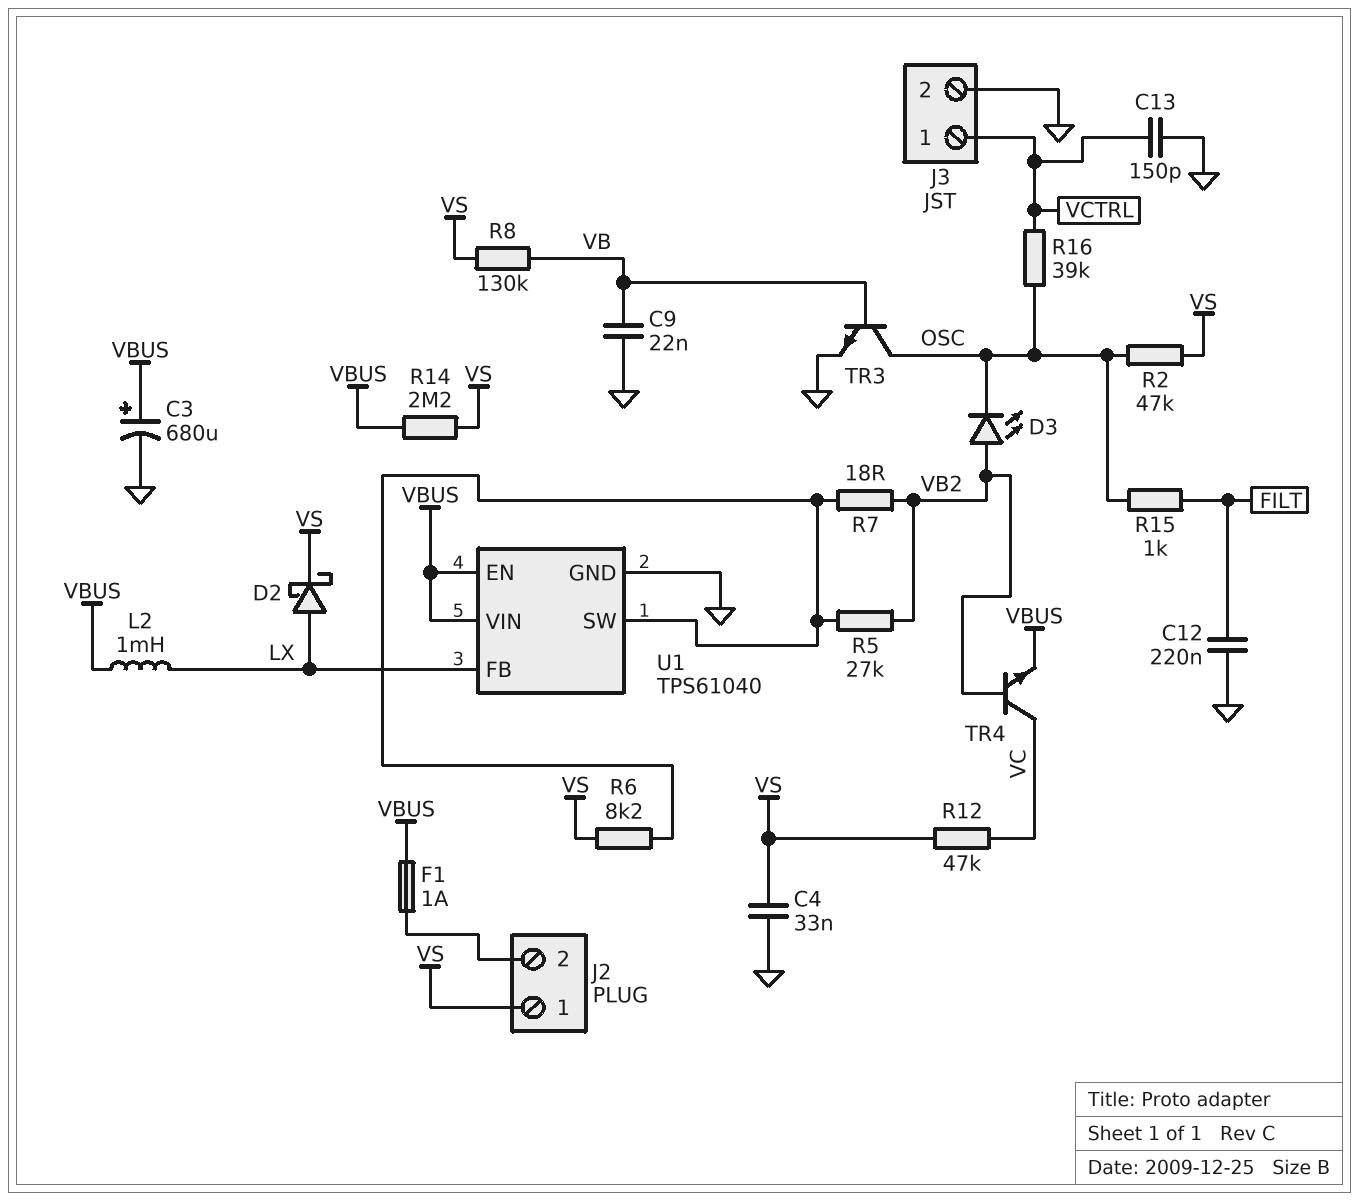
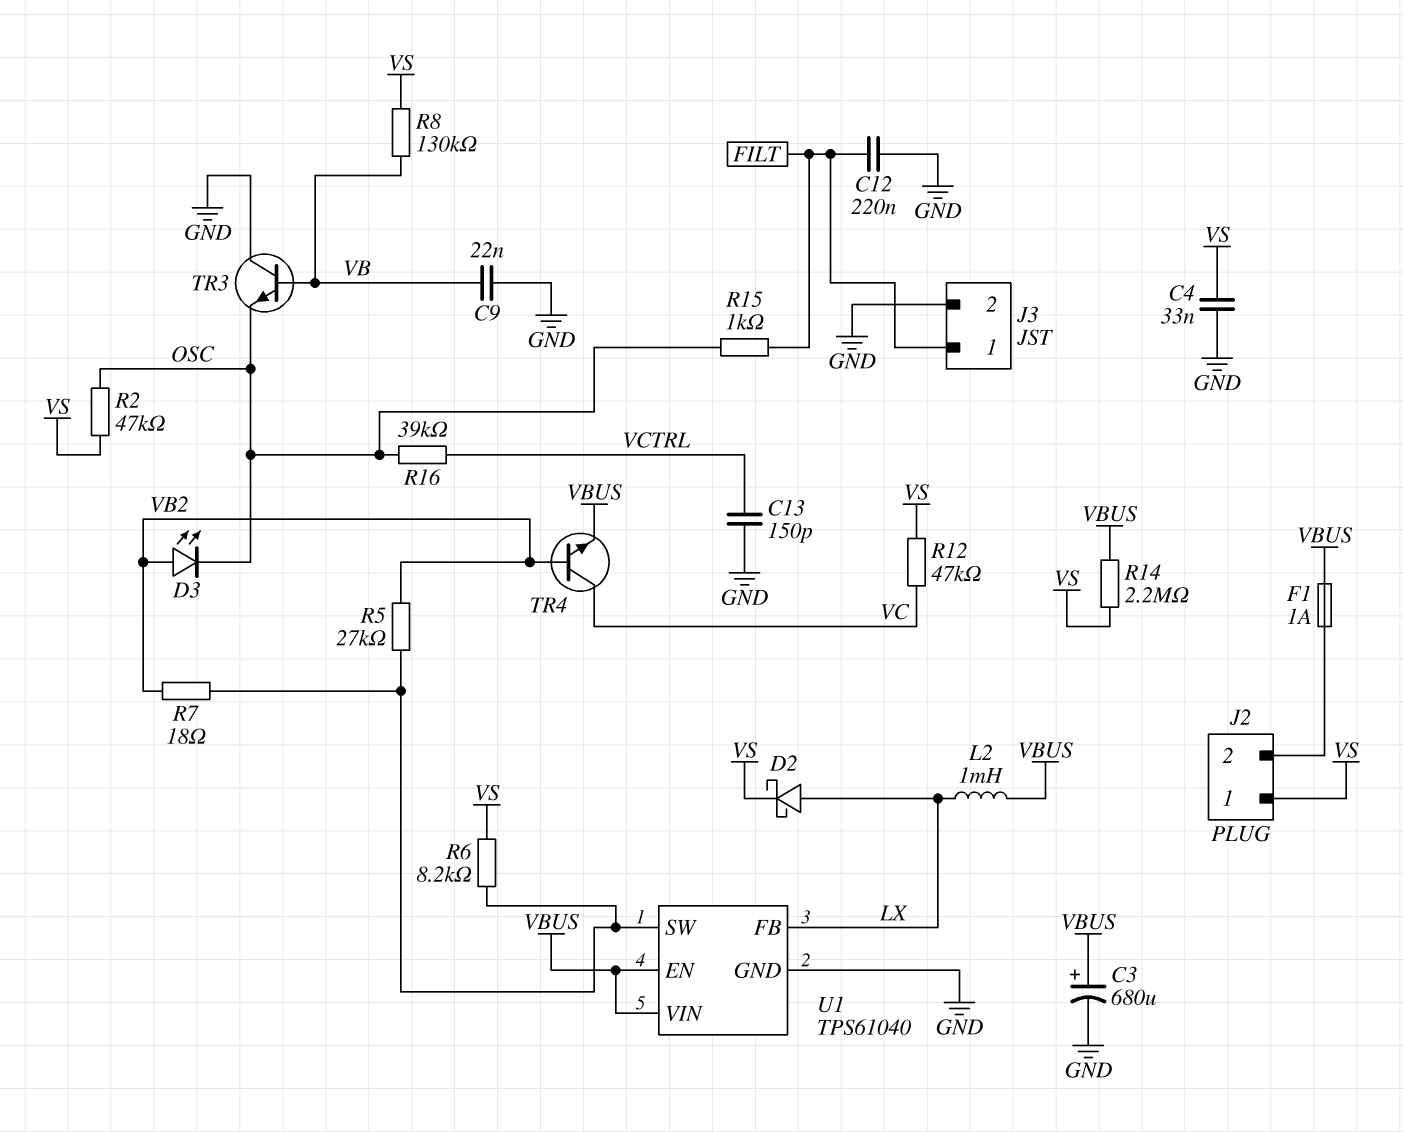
J3 pin 1: VCTRL -> FILT
TR3: NPN (B VB, C OSC, E GND) -> NPN (B VB, C GND, E OSC)

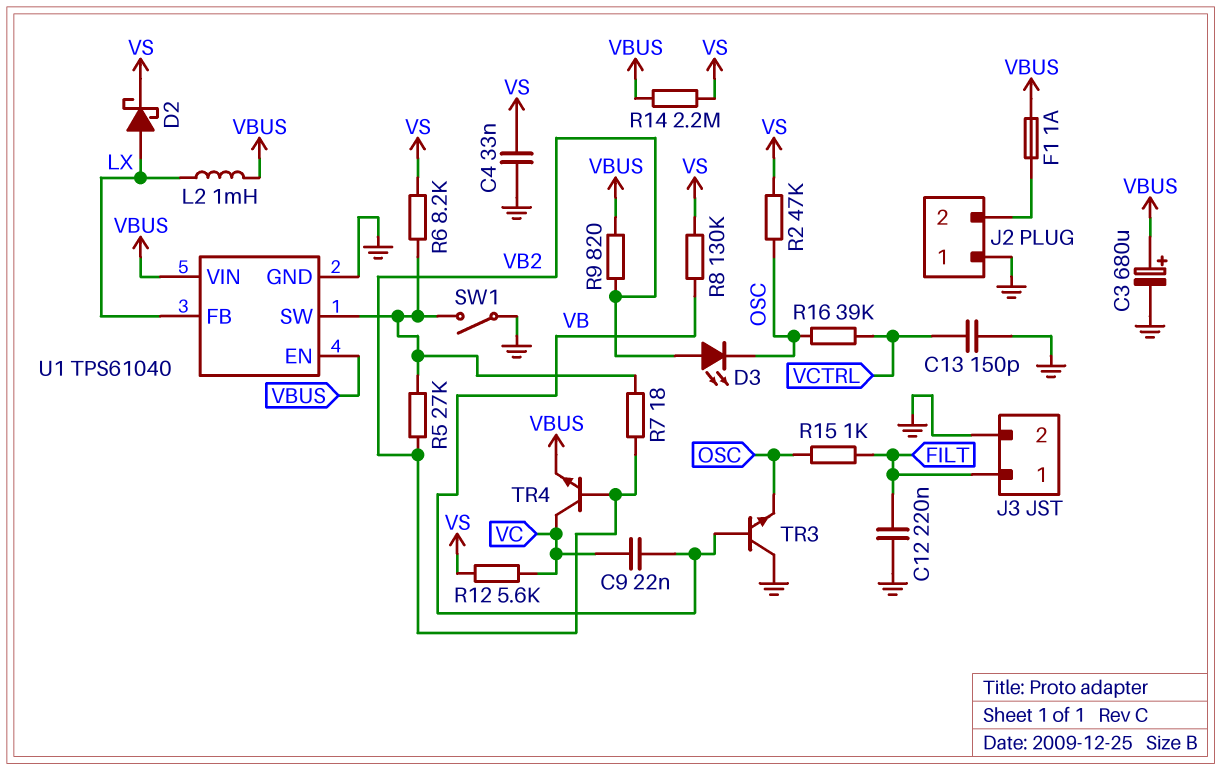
C9: 22nF (GND, VB) -> 22nF (VB, VC)
J2 pin 1: VS -> GND
R9: none -> 820 (VB2, VBUS)
R12: 47k (VC, VS) -> 5.6k (VC, VS)
SW1: none -> switch (GND, U1/SW)

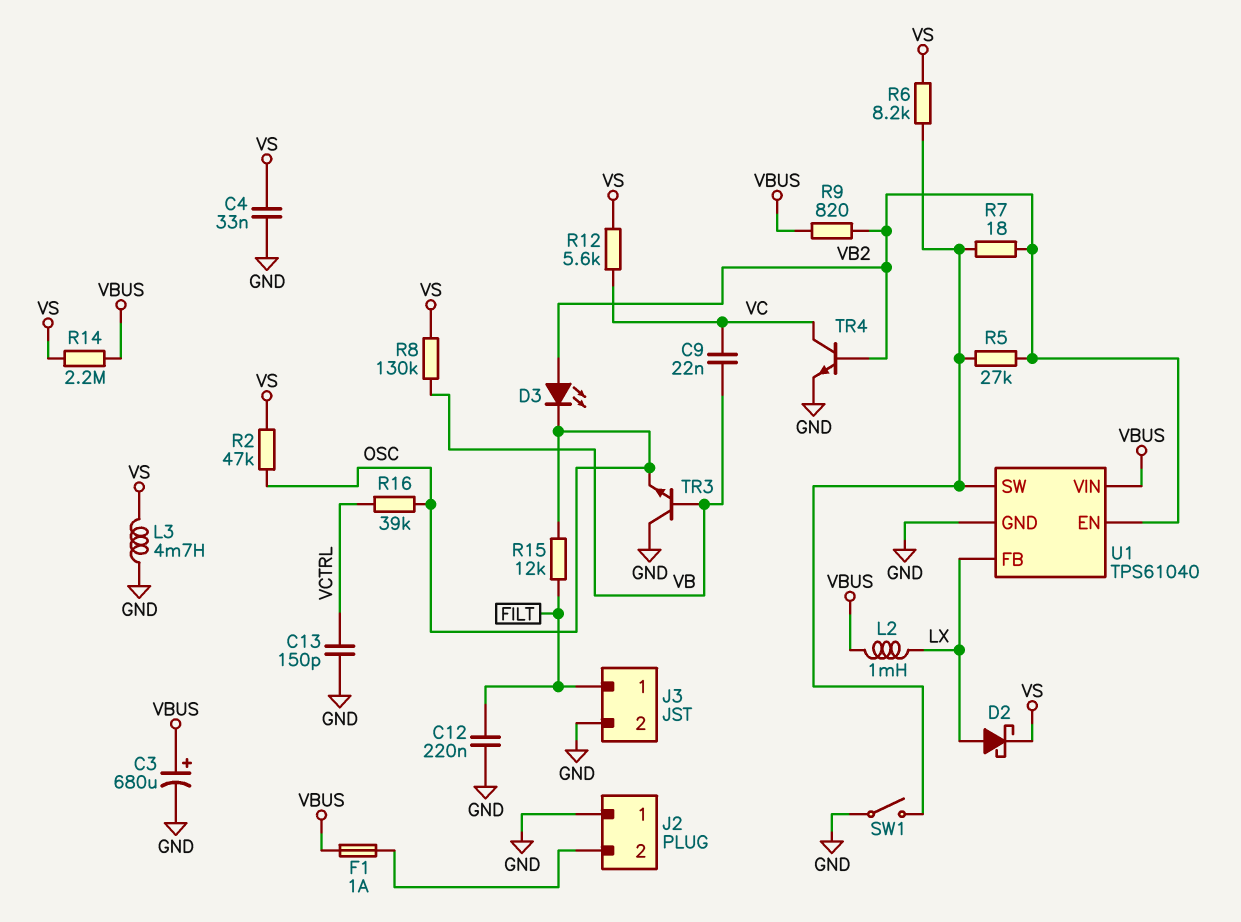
L3: none -> 4.7mH (GND, VS)
R15: 1k (FILT, OSC) -> 12k (FILT, OSC)
TR4: NPN (B VB2, C VC, E VBUS) -> NPN (B VB2, C VC, E GND)
U1 pin EN: VBUS -> VB2

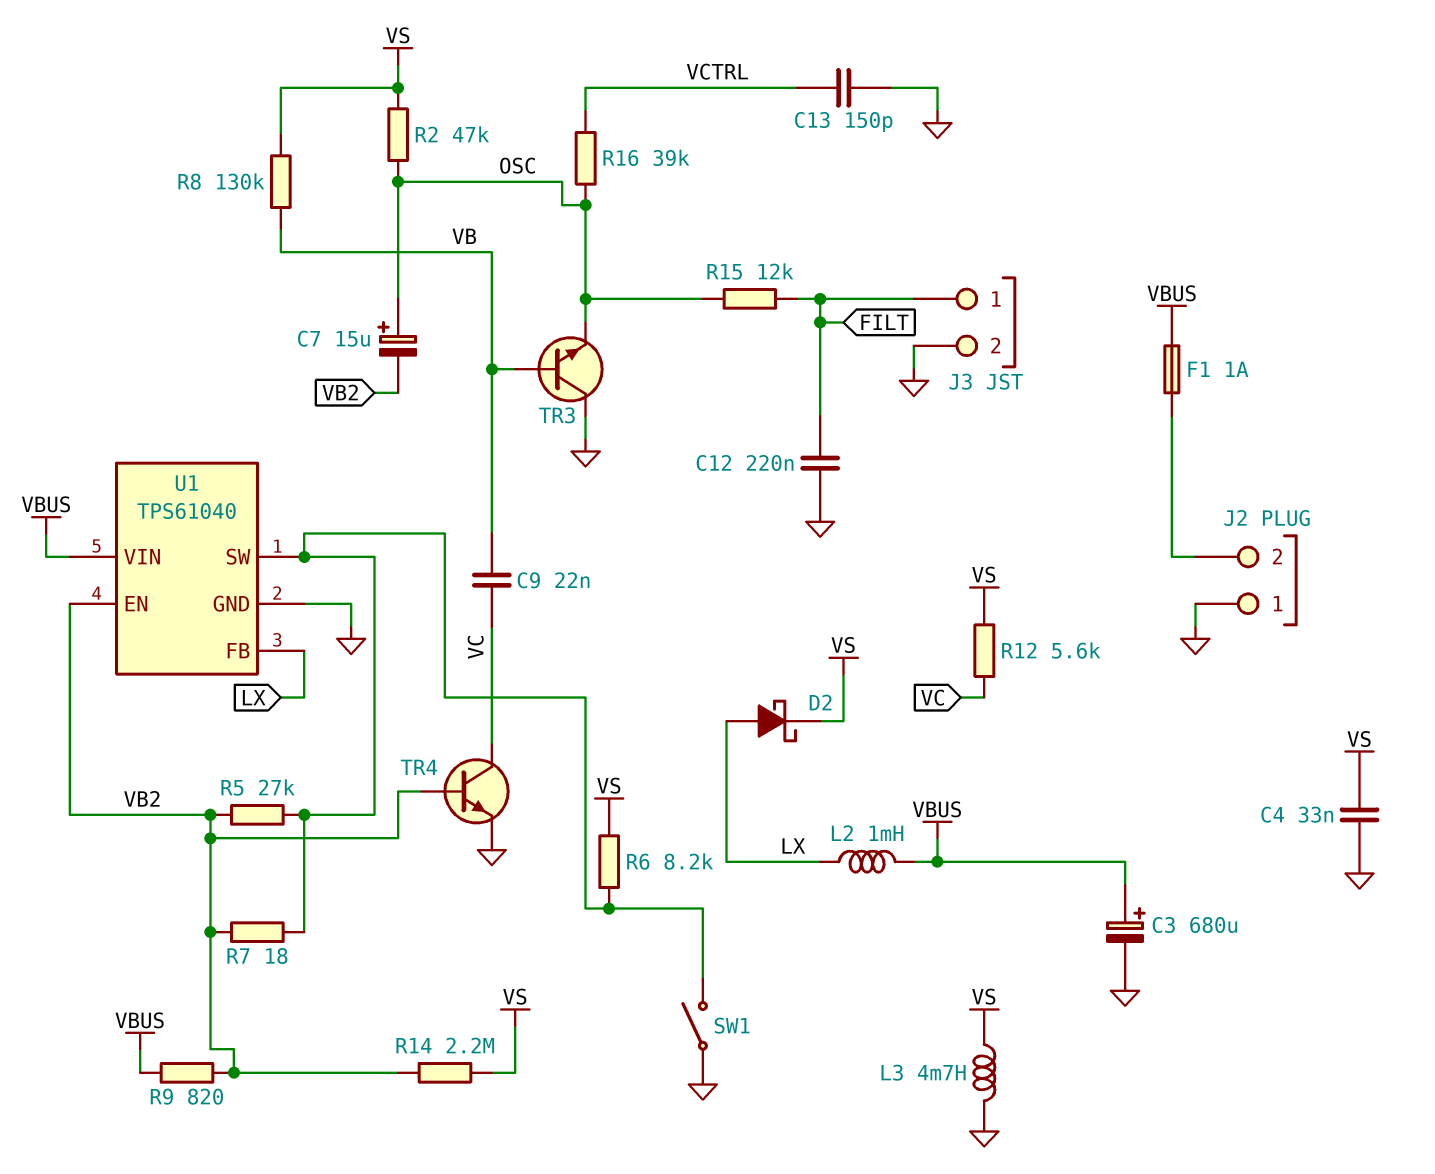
C7: none -> 15uF (plus OSC, minus VB2)
D3: LED (A VB2, K OSC) -> none
R14: 2.2M (VBUS, VS) -> 2.2M (VB2, VS)

